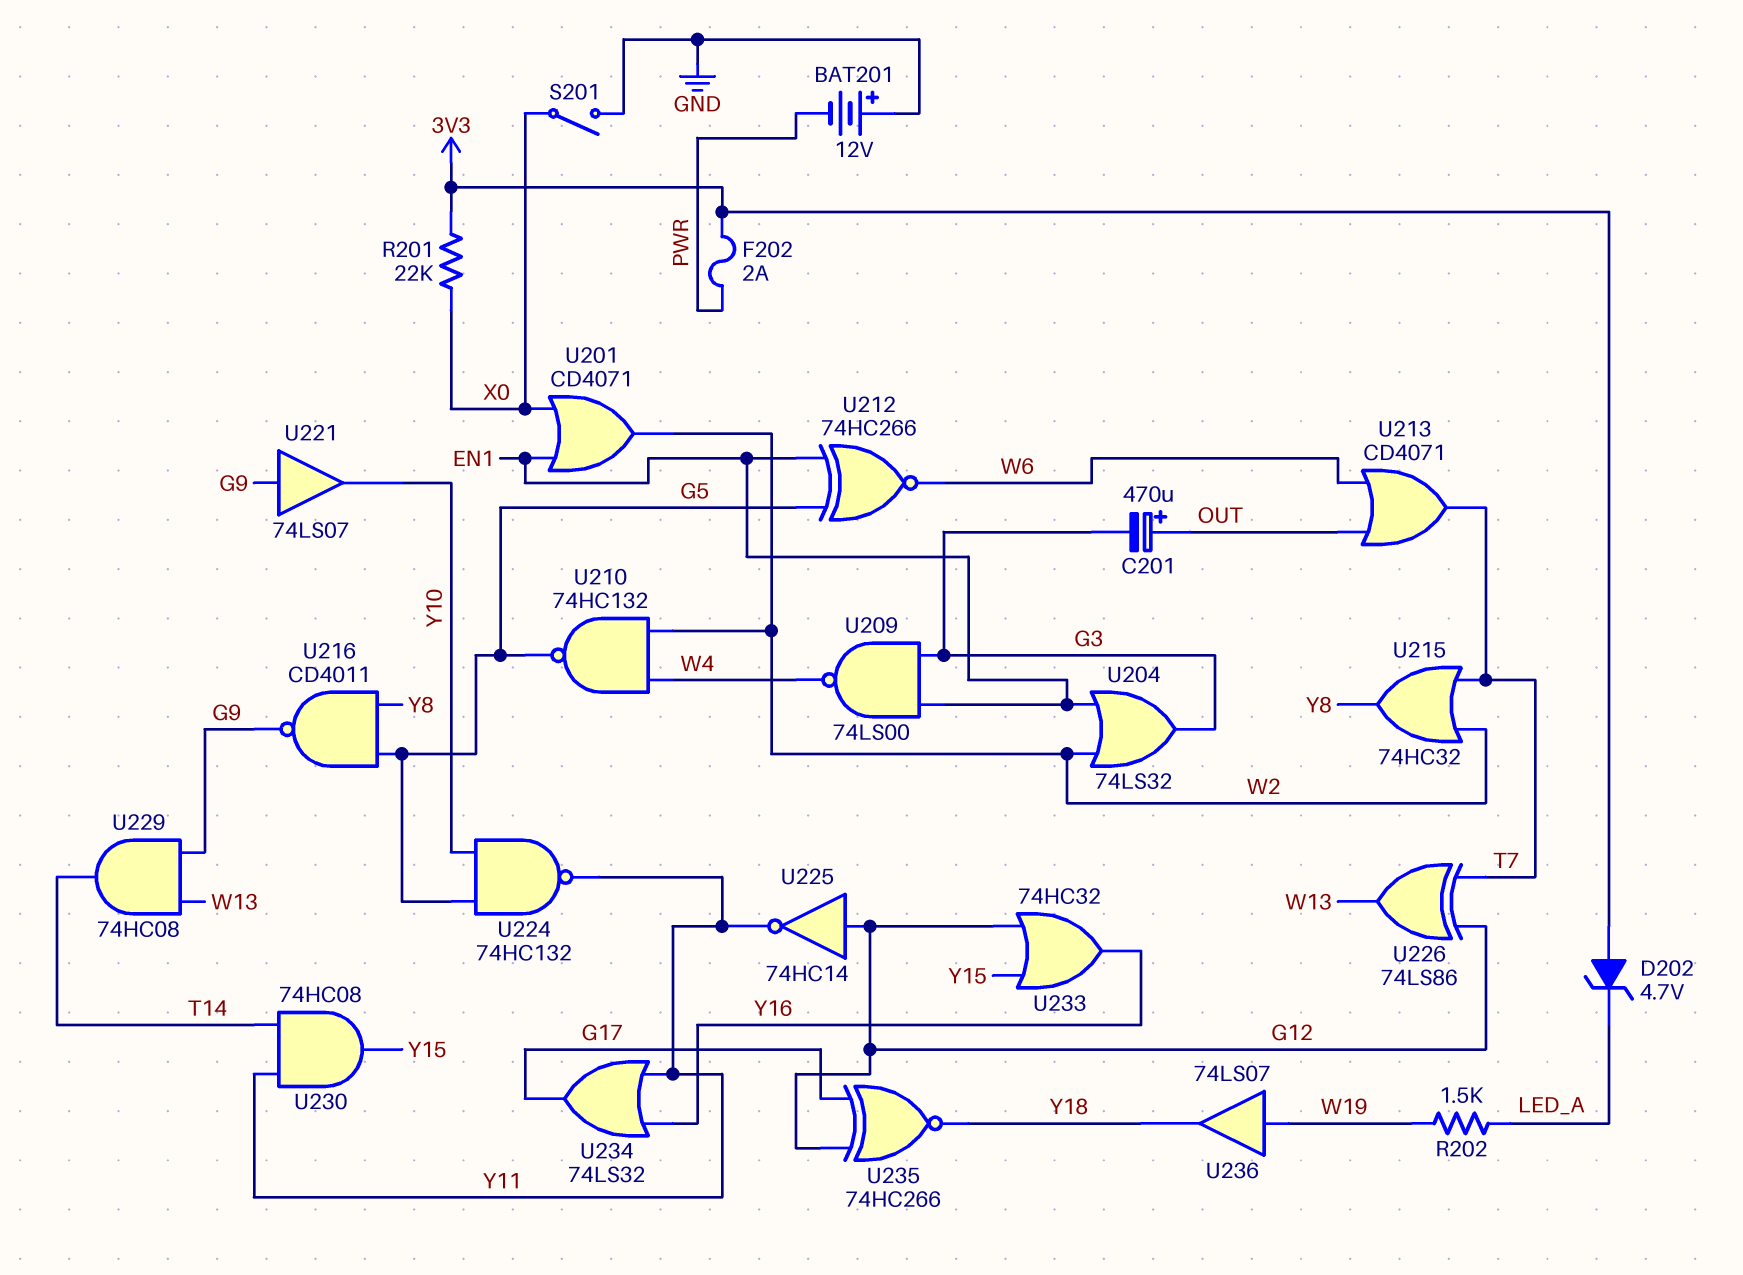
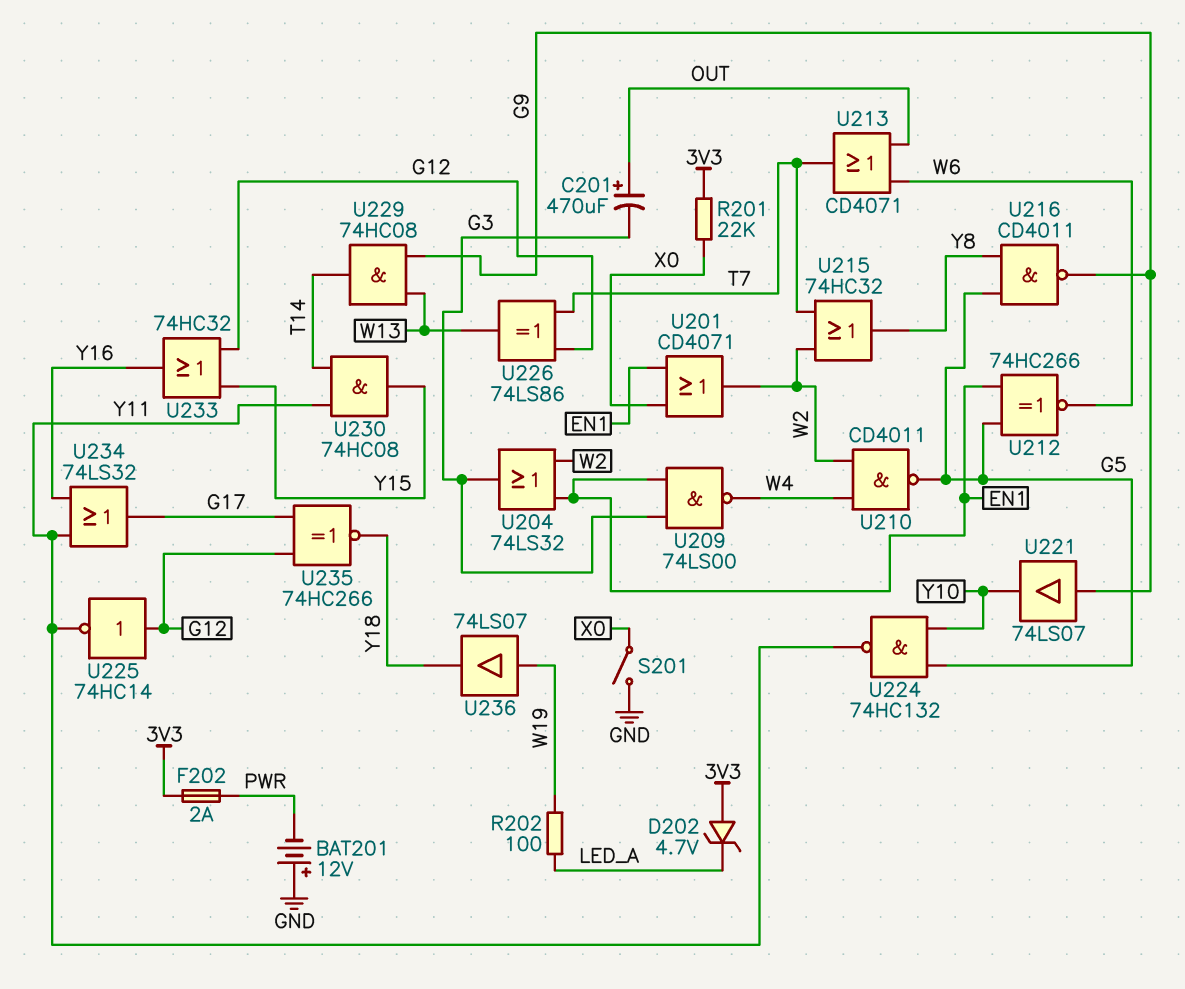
R202: 1.5k (LED_A, W19) -> 100 (LED_A, W19)
U210: NAND 74HC132 (in W2, in W4, out G5) -> NAND CD4011 (in W2, in W4, out G5)

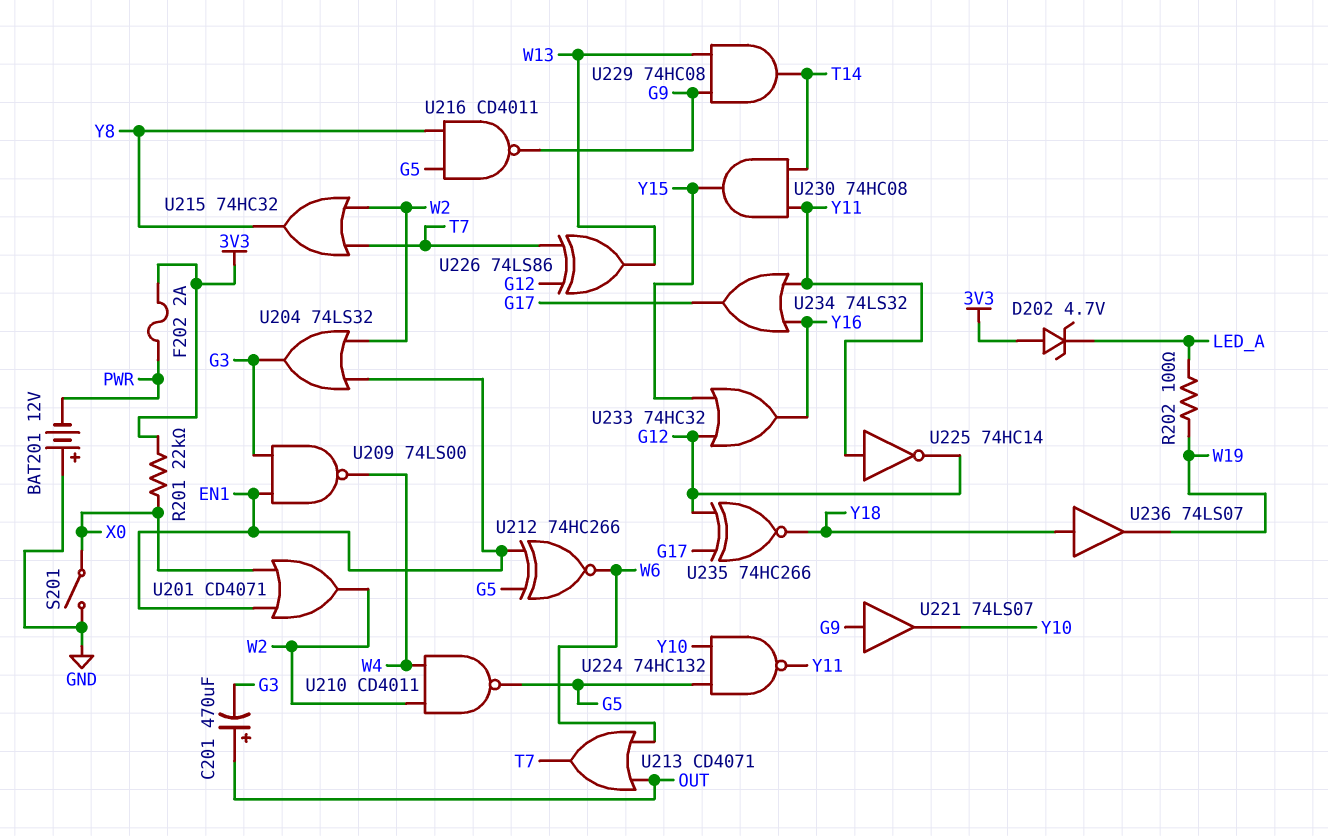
U225: NOT 74HC14 (in G12, out Y11) -> NOT 74HC14 (in Y11, out G12)
U236: buffer 74LS07 (in W19, out Y18) -> buffer 74LS07 (in Y18, out W19)

